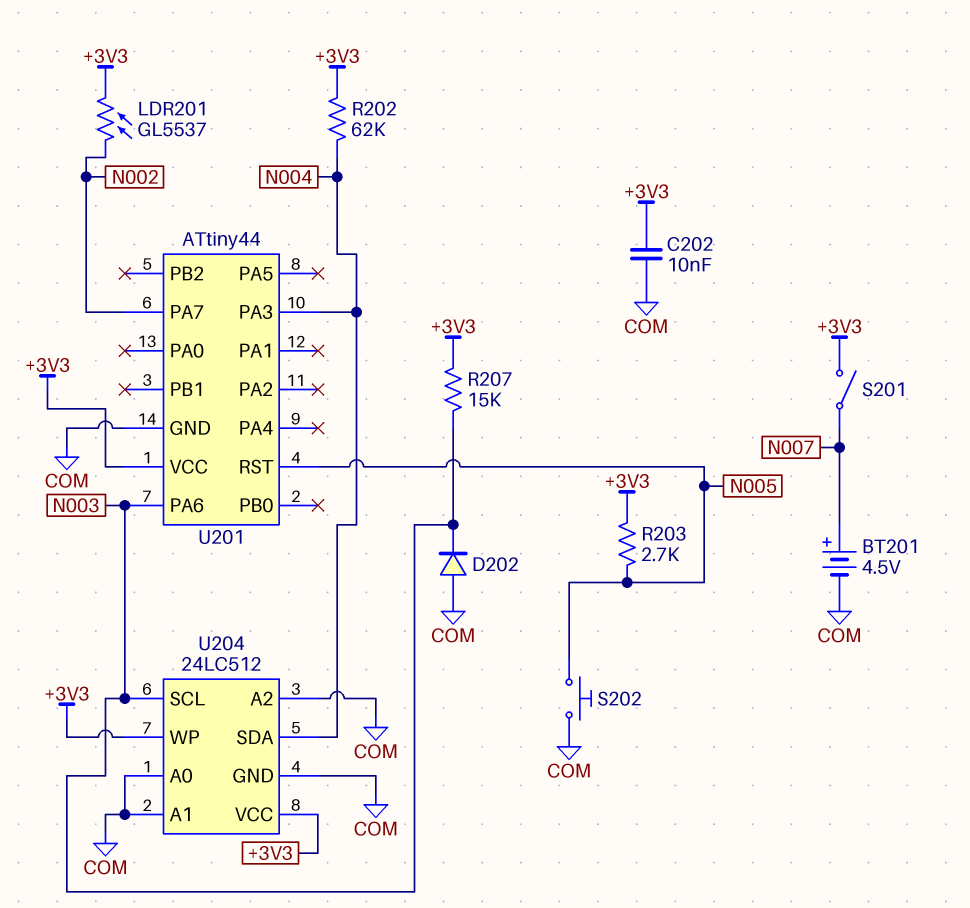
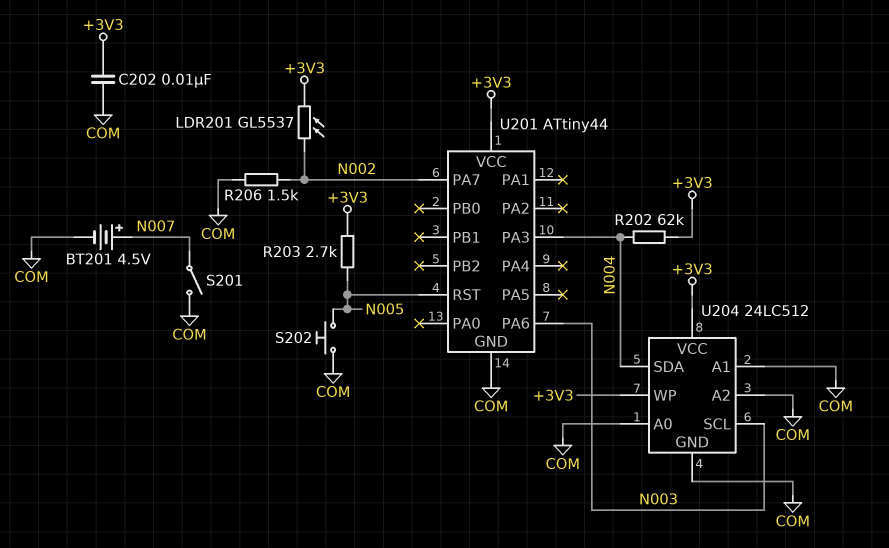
D202: diode (A COM, K N003) -> none
R206: none -> 1.5k (COM, N002)
R207: 15k (+3V3, N003) -> none
S201: switch (+3V3, N007) -> switch (COM, N007)

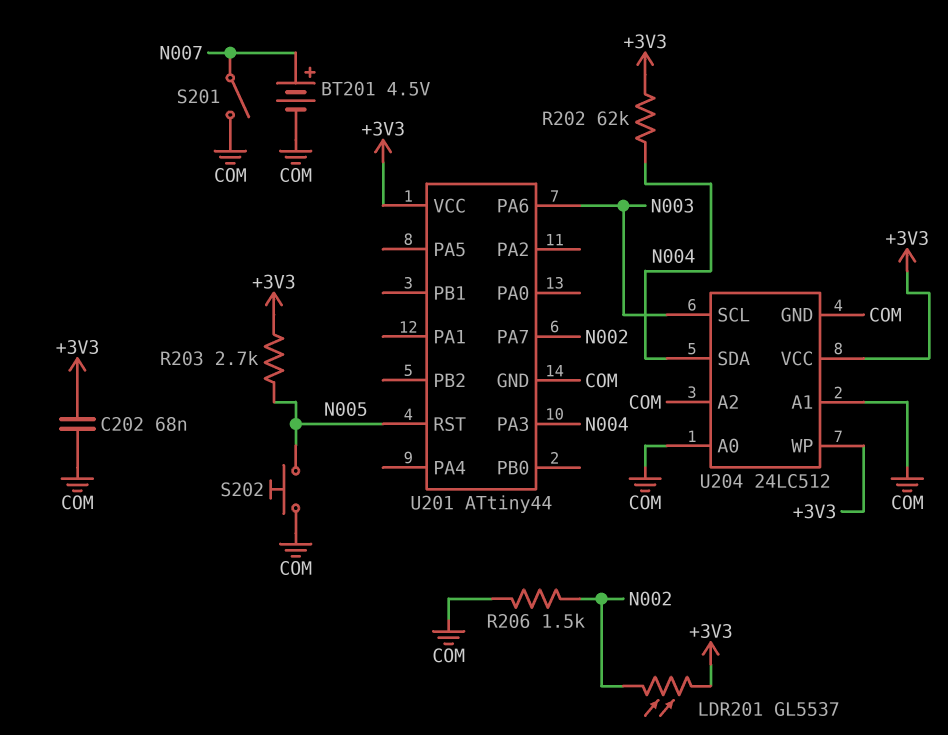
C202: 10nF (+3V3, COM) -> 68nF (+3V3, COM)

